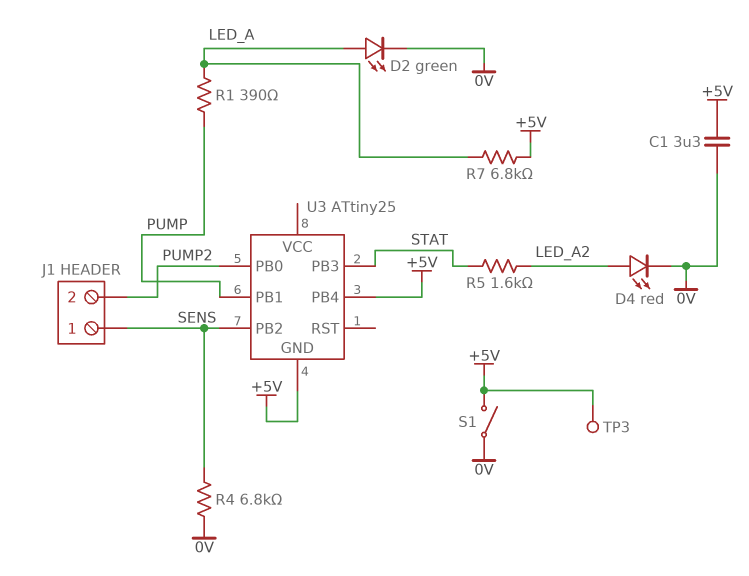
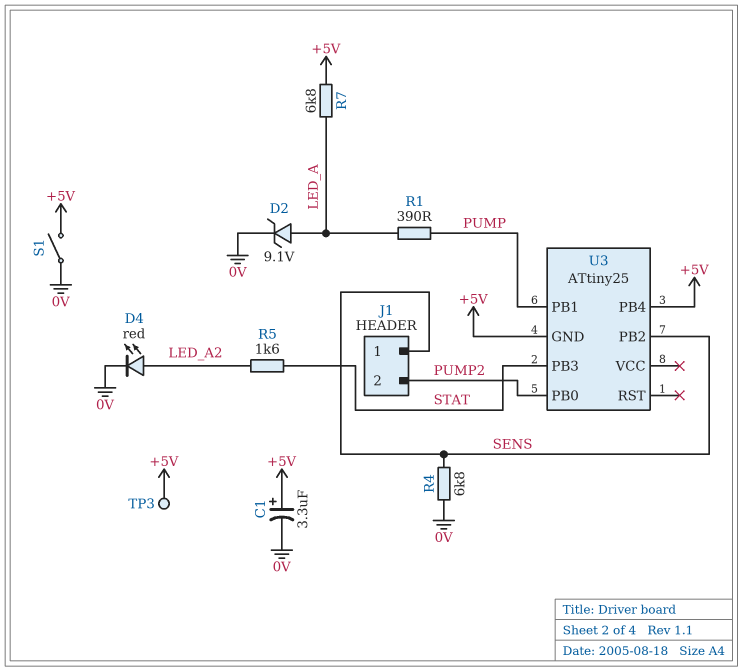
C1: 3.3uF (+5V, 0V) -> 3.3uF (plus +5V, minus 0V)
D2: LED green (A LED_A, K 0V) -> zener 9.1V (A LED_A, K 0V)

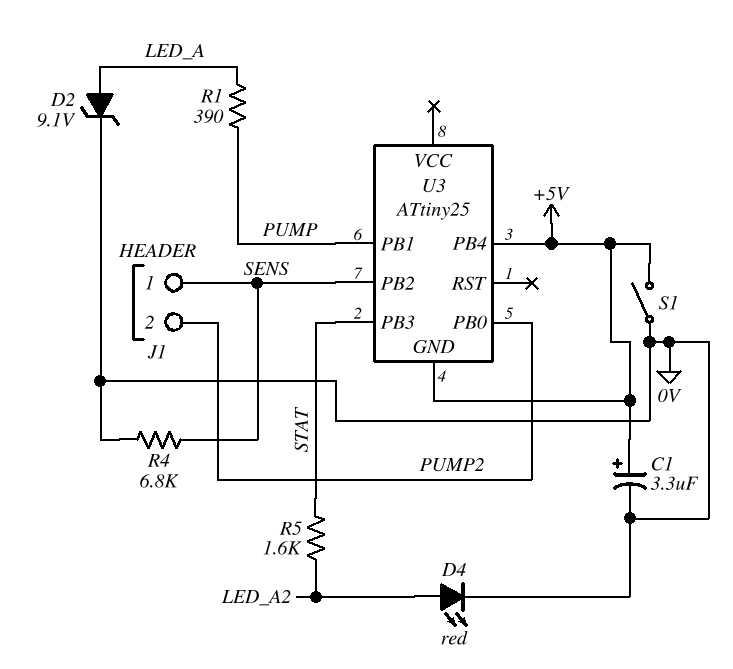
R7: 6.8k (+5V, LED_A) -> none
TP3: test point (+5V) -> none

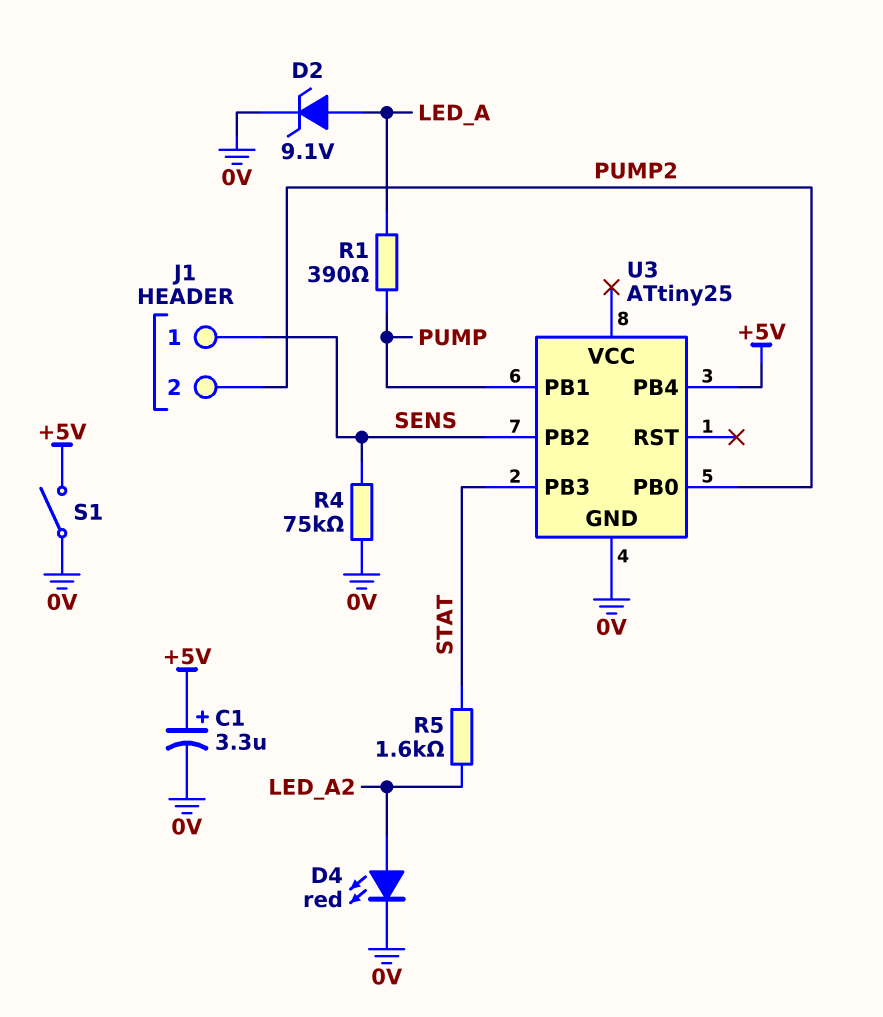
R4: 6.8k (0V, SENS) -> 75k (0V, SENS)
U3 pin GND: +5V -> 0V

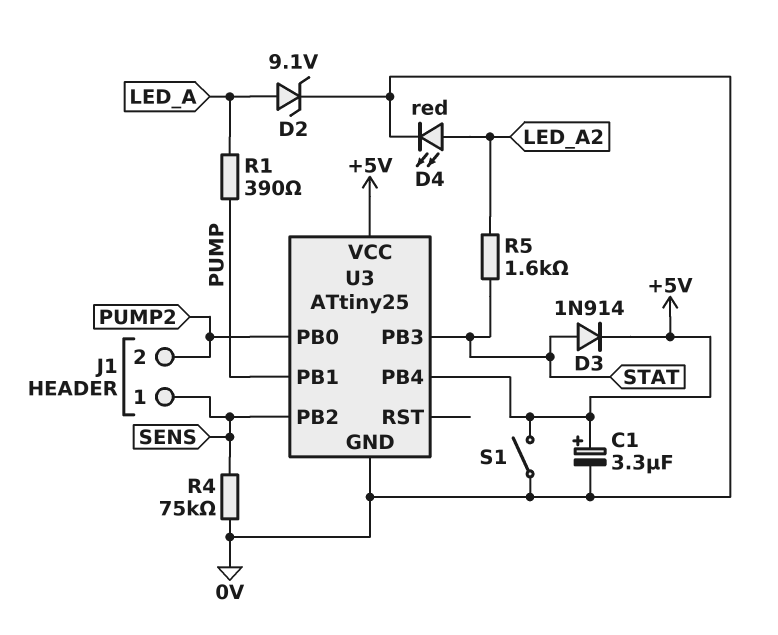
D3: none -> diode 1N914 (A STAT, K +5V)
U3 pin VCC: none -> +5V

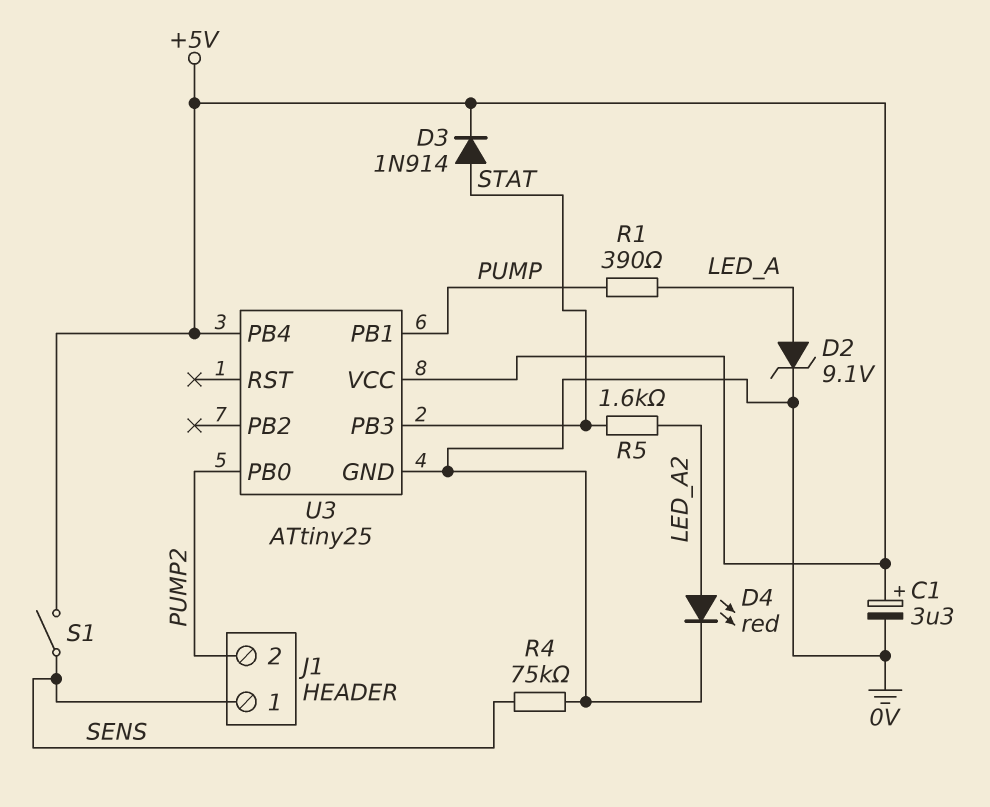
S1: switch (+5V, 0V) -> switch (+5V, SENS)
U3 pin PB2: SENS -> none

